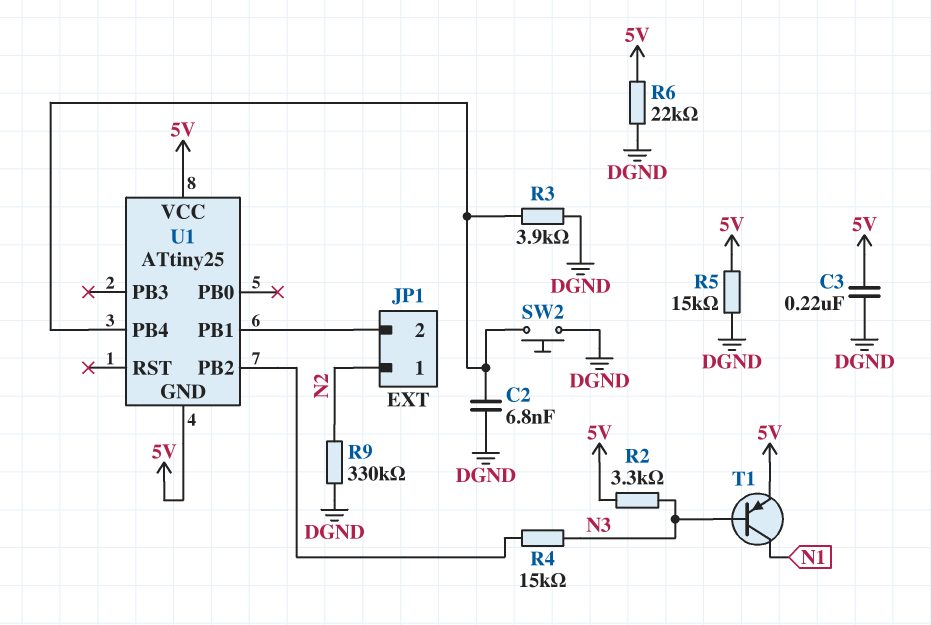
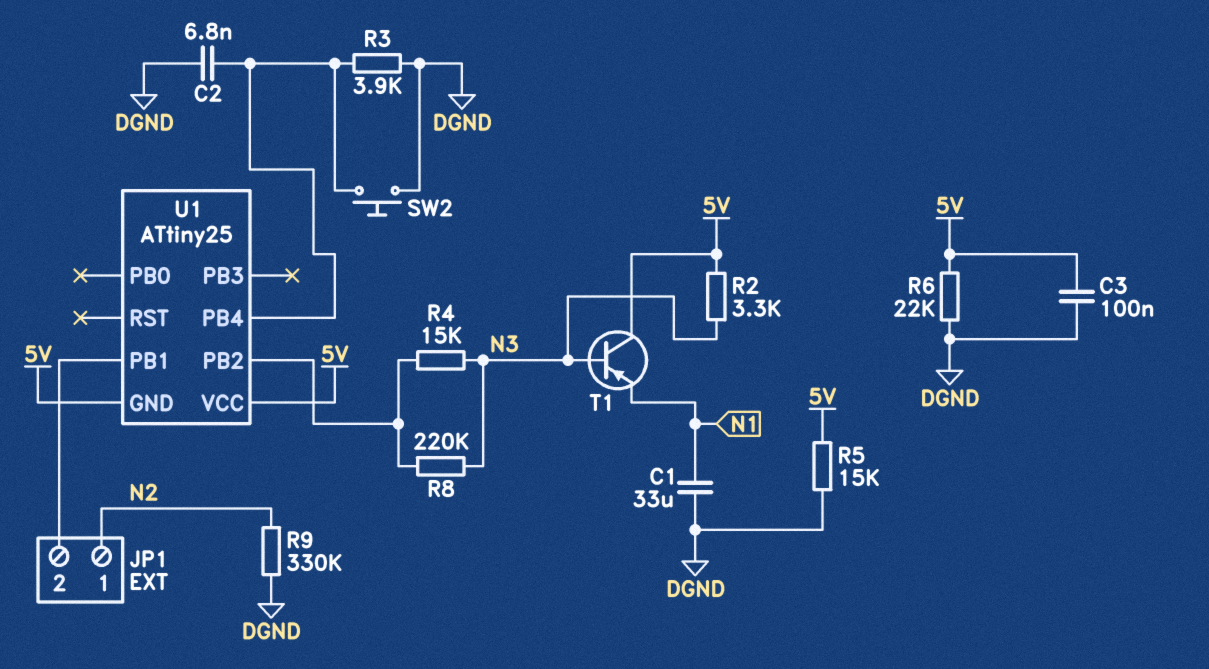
C1: none -> 33uF (DGND, N1)
C3: 220nF (5V, DGND) -> 100nF (5V, DGND)
R8: none -> 220k (N3, U1/PB2)
T1: PNP (B N3, C N1, E 5V) -> PNP (B N3, C 5V, E N1)

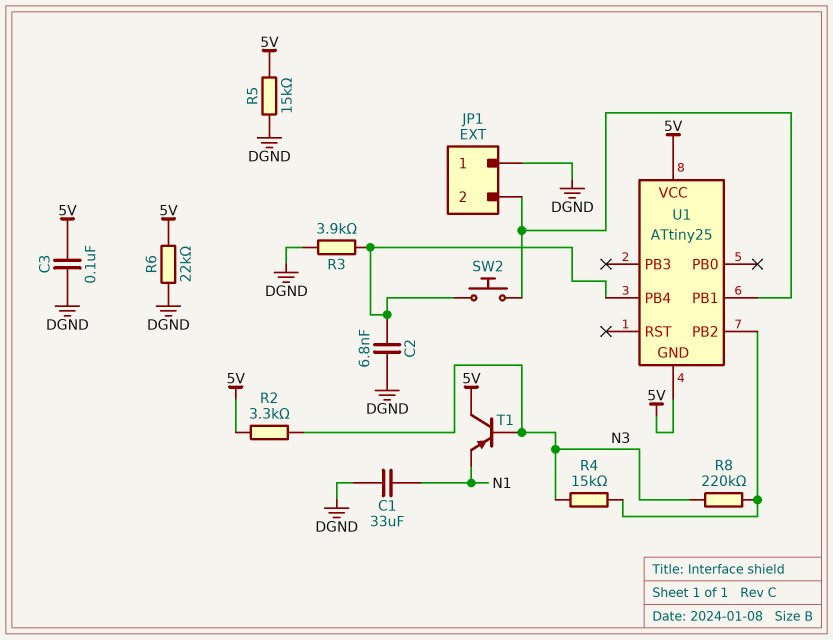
JP1 pin 1: N2 -> DGND
R9: 330k (DGND, N2) -> none
SW2: button (DGND, U1/PB4) -> button (JP1/2, U1/PB4)

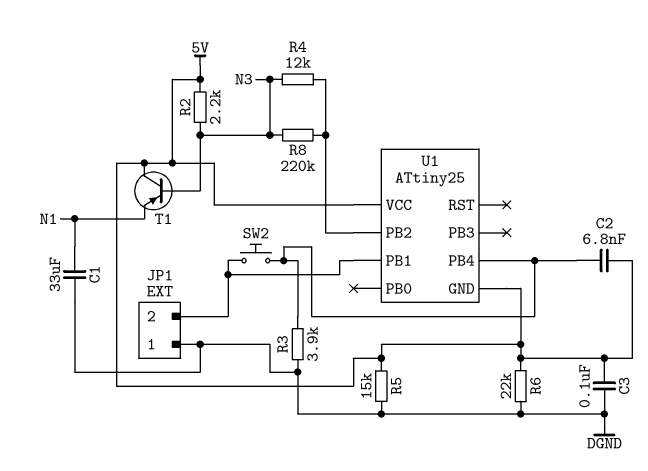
C2: 6.8nF (DGND, U1/PB4) -> 6.8nF (5V, U1/PB4)
R2: 3.3k (5V, N3) -> 2.2k (5V, N3)
R4: 15k (N3, U1/PB2) -> 12k (N3, U1/PB2)

